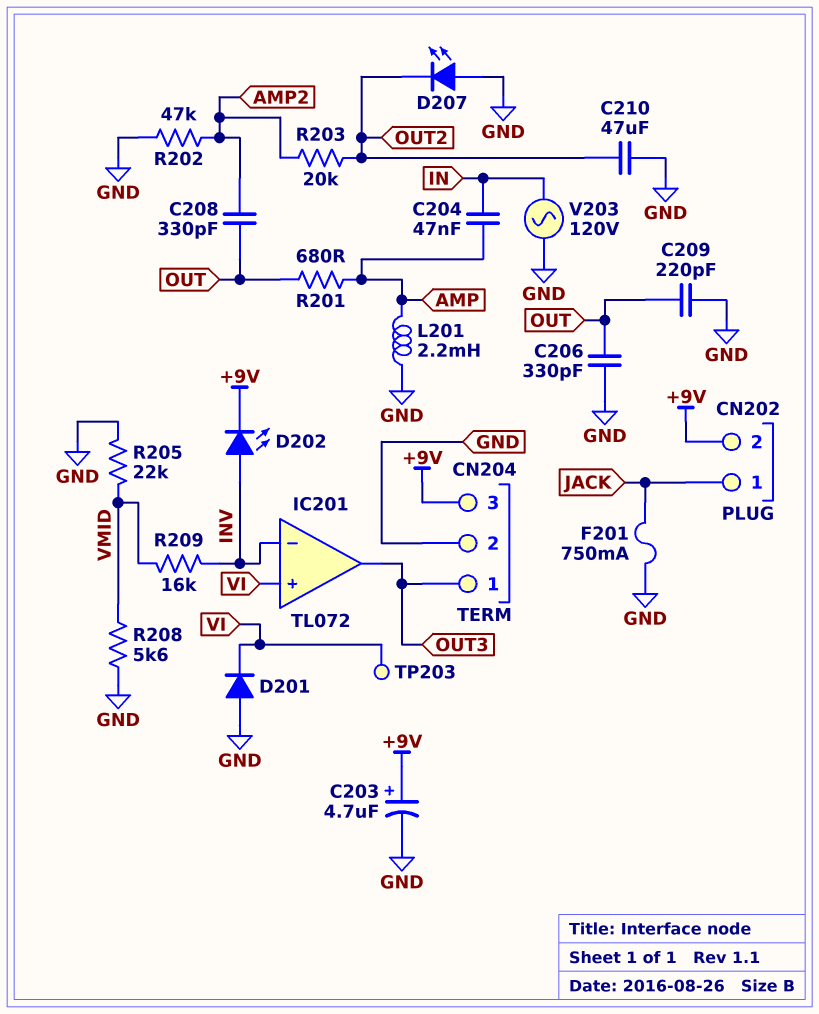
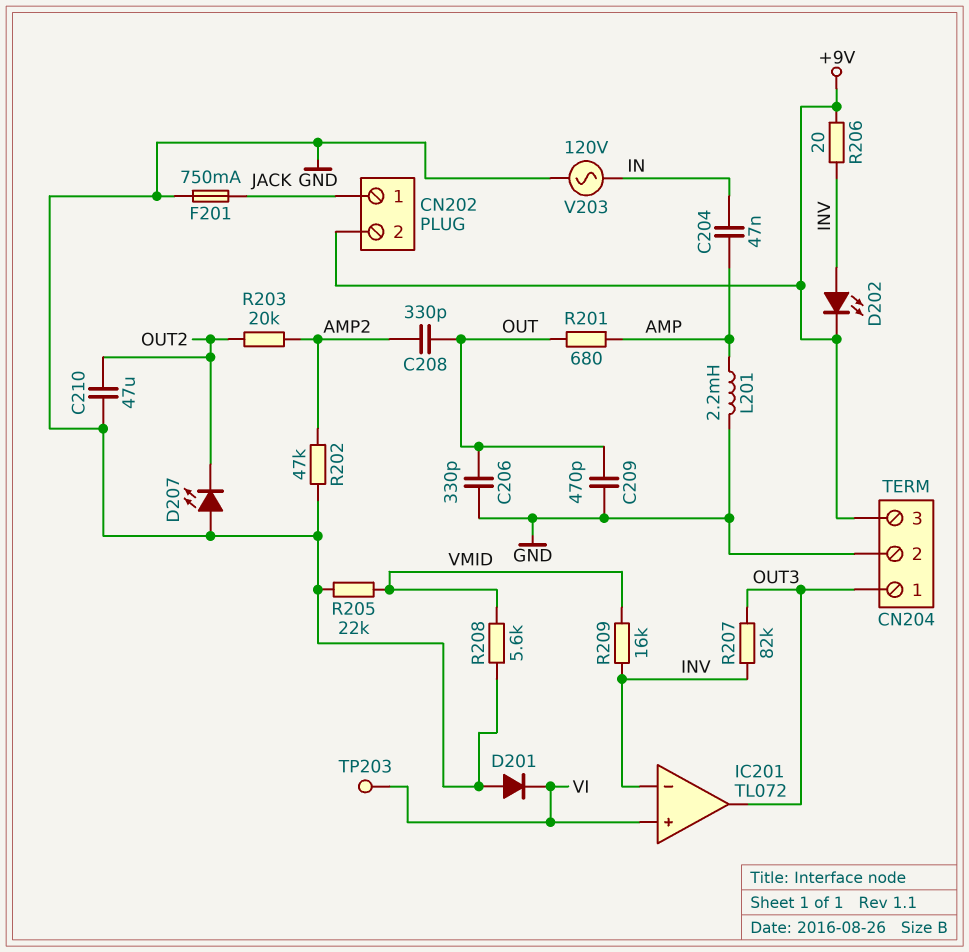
C203: 4.7uF (plus +9V, minus GND) -> none
C209: 220pF (GND, OUT) -> 470pF (GND, OUT)
R206: none -> 20 (+9V, INV)
R207: none -> 82k (INV, OUT3)

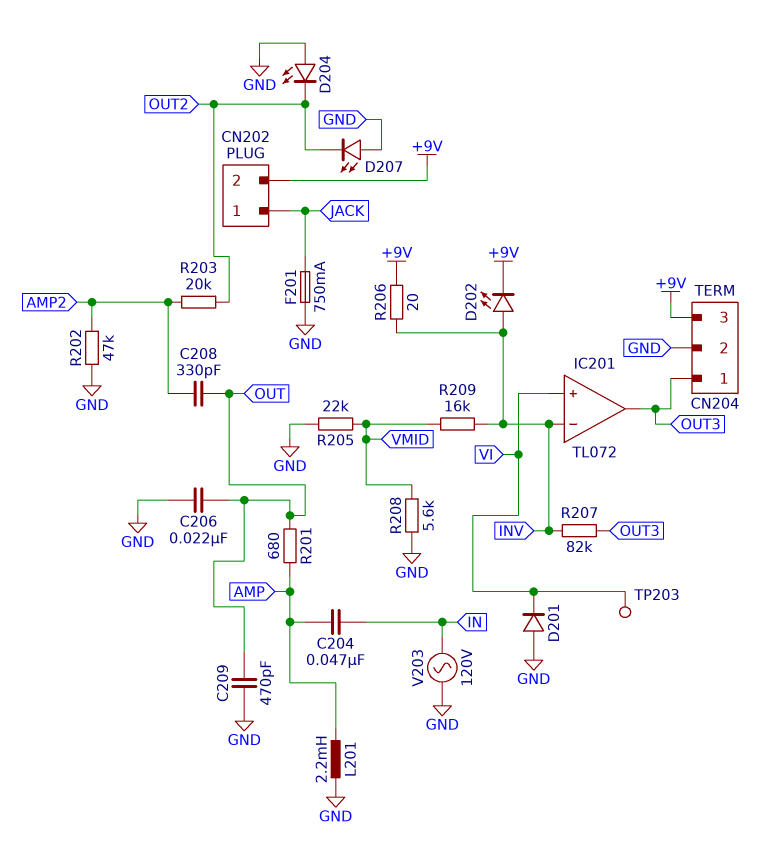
C206: 330pF (GND, OUT) -> 22nF (GND, OUT)
C210: 47uF (GND, OUT2) -> none
D204: none -> LED (A GND, K OUT2)

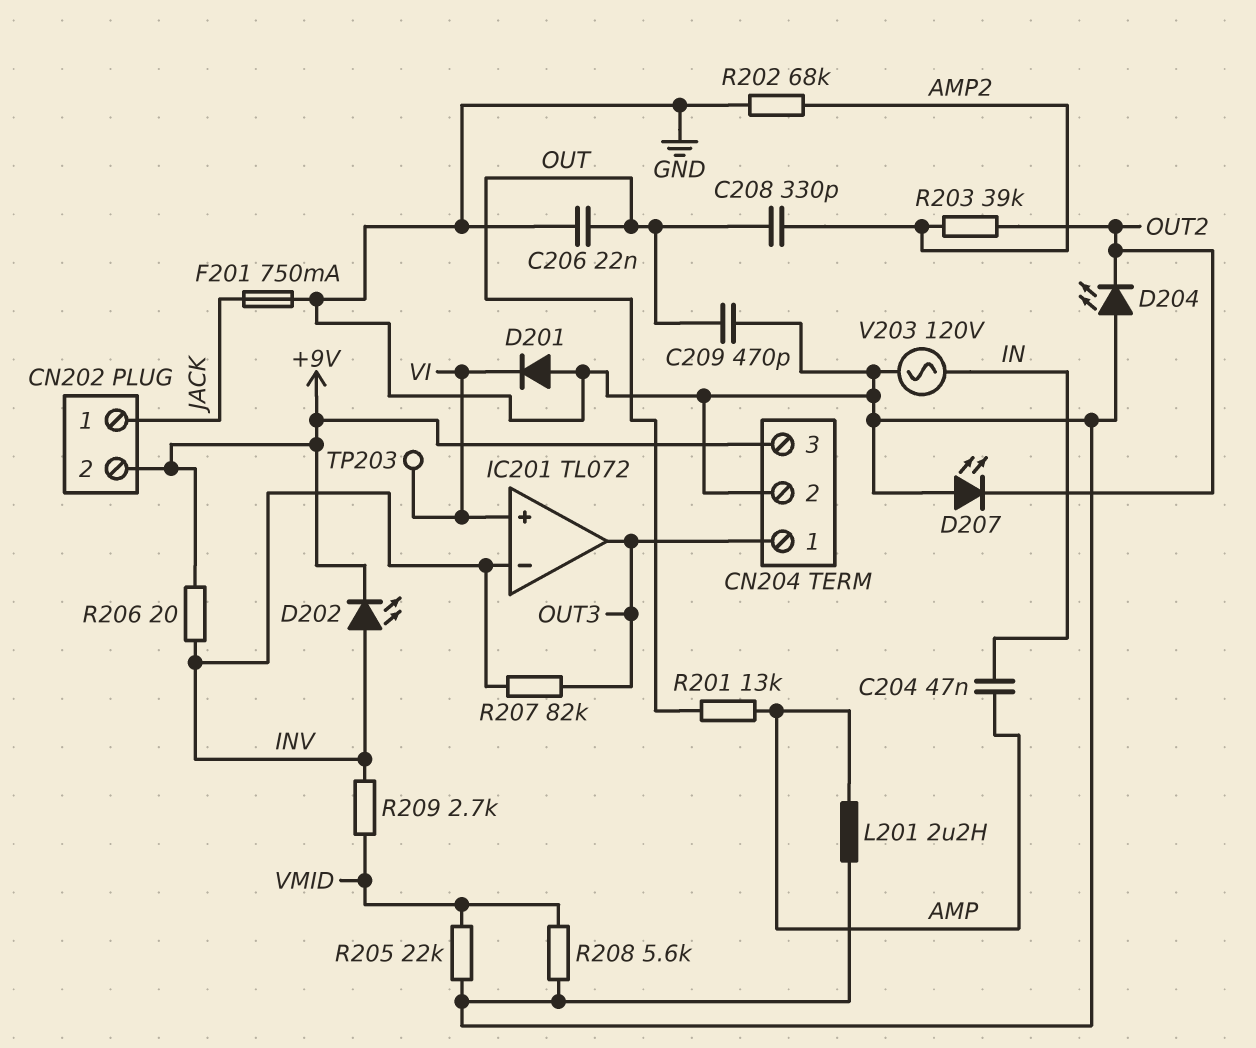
L201: 2.2mH (AMP, GND) -> 2.2uH (AMP, GND)
R201: 680 (AMP, OUT) -> 13k (AMP, OUT)
R202: 47k (AMP2, GND) -> 68k (AMP2, GND)
R203: 20k (AMP2, OUT2) -> 39k (AMP2, OUT2)
R209: 16k (INV, VMID) -> 2.7k (INV, VMID)

